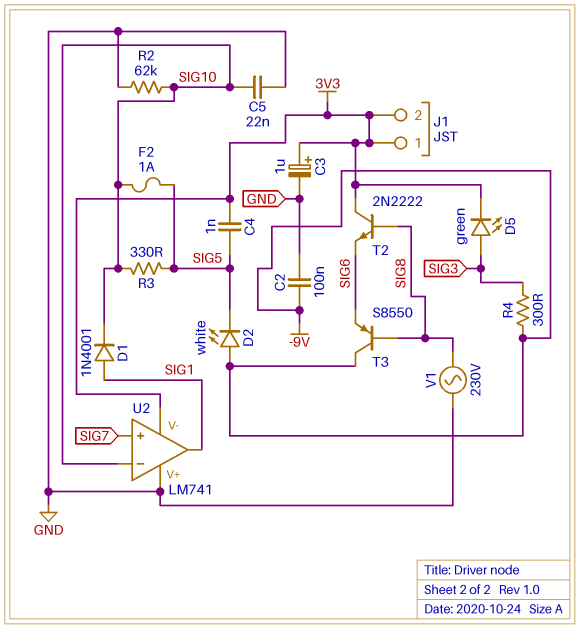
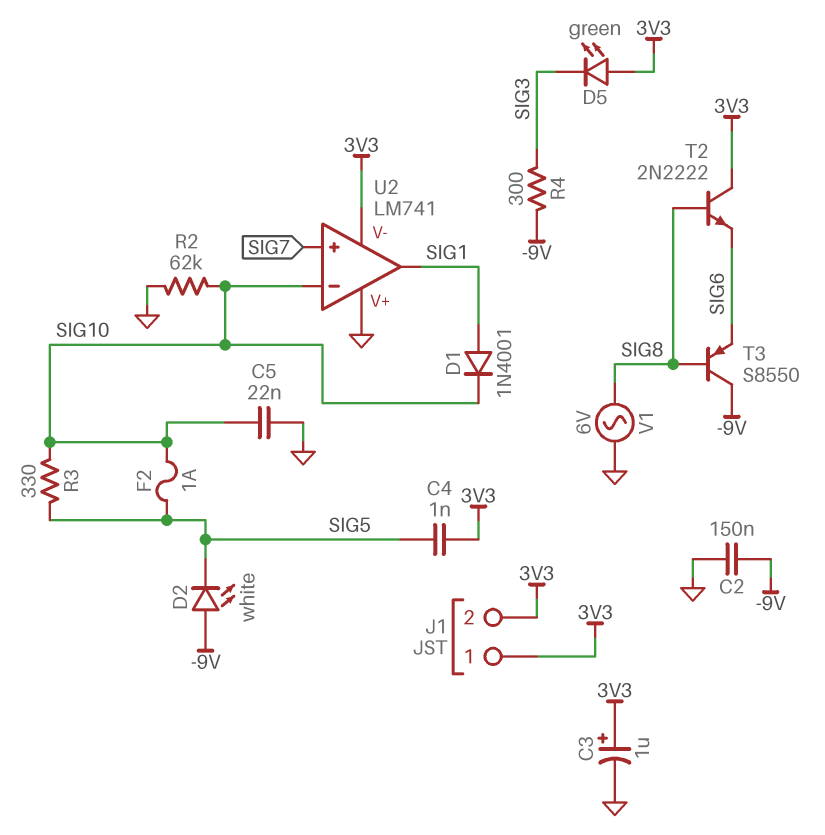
C2: 100nF (-9V, GND) -> 150nF (-9V, GND)
D5: LED green (A SIG3, K 3V3) -> LED green (A 3V3, K SIG3)
V1: AC 230V (GND, SIG8) -> AC 6V (GND, SIG8)

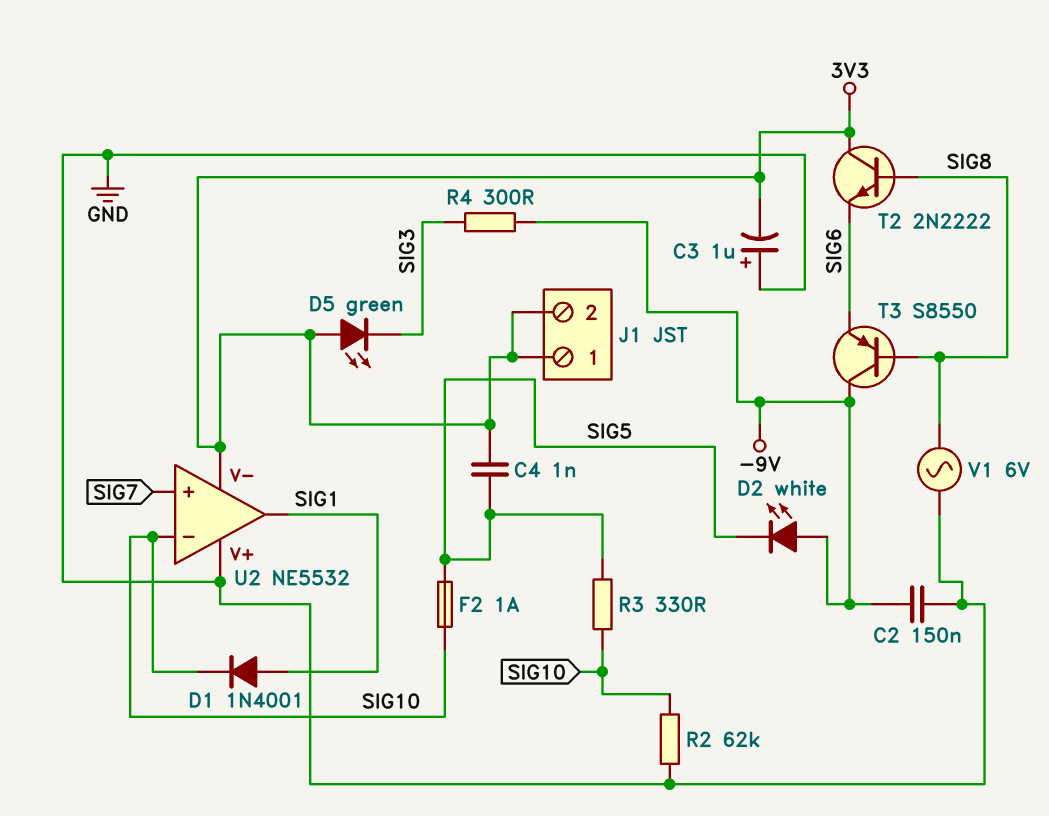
C3: 1uF (plus 3V3, minus GND) -> 1uF (plus GND, minus 3V3)
C5: 22nF (GND, SIG10) -> none
U2: LM741 -> NE5532

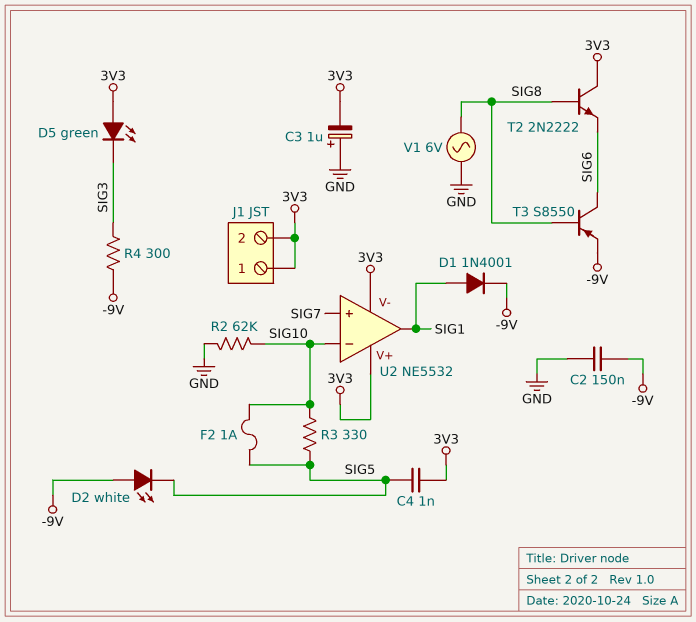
D1: diode 1N4001 (A SIG1, K SIG10) -> diode 1N4001 (A SIG1, K -9V)
T3: PNP S8550 (B SIG8, C -9V, E SIG6) -> PNP S8550 (B SIG8, C SIG6, E -9V)
U2 pin V+: GND -> 3V3

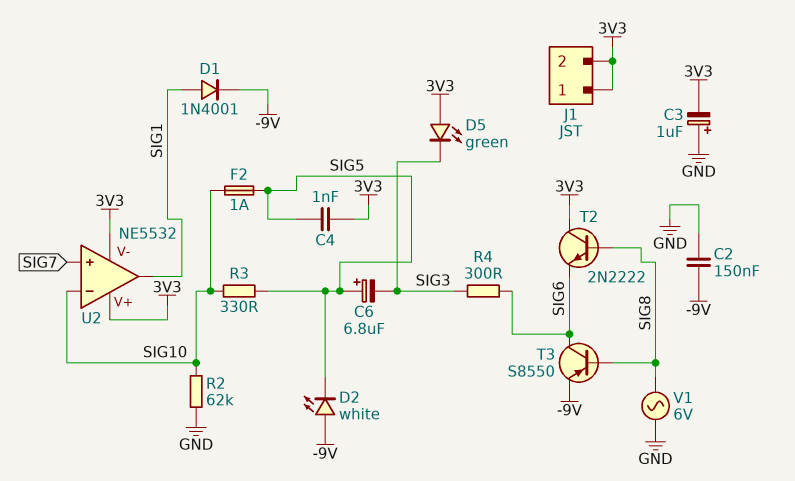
C6: none -> 6.8uF (plus SIG5, minus SIG3)
R4: 300 (-9V, SIG3) -> 300 (SIG3, SIG6)

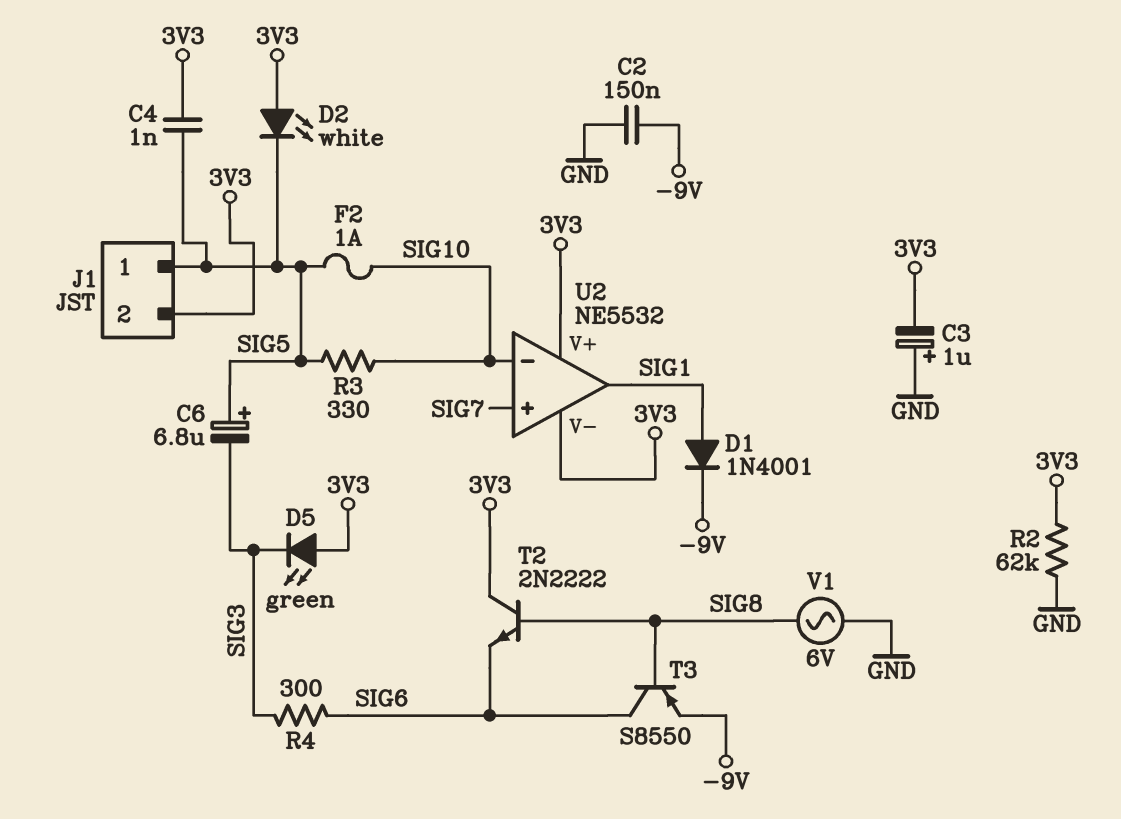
D2: LED white (A -9V, K SIG5) -> LED white (A 3V3, K SIG5)
J1 pin 1: 3V3 -> SIG5
R2: 62k (GND, SIG10) -> 62k (3V3, GND)

